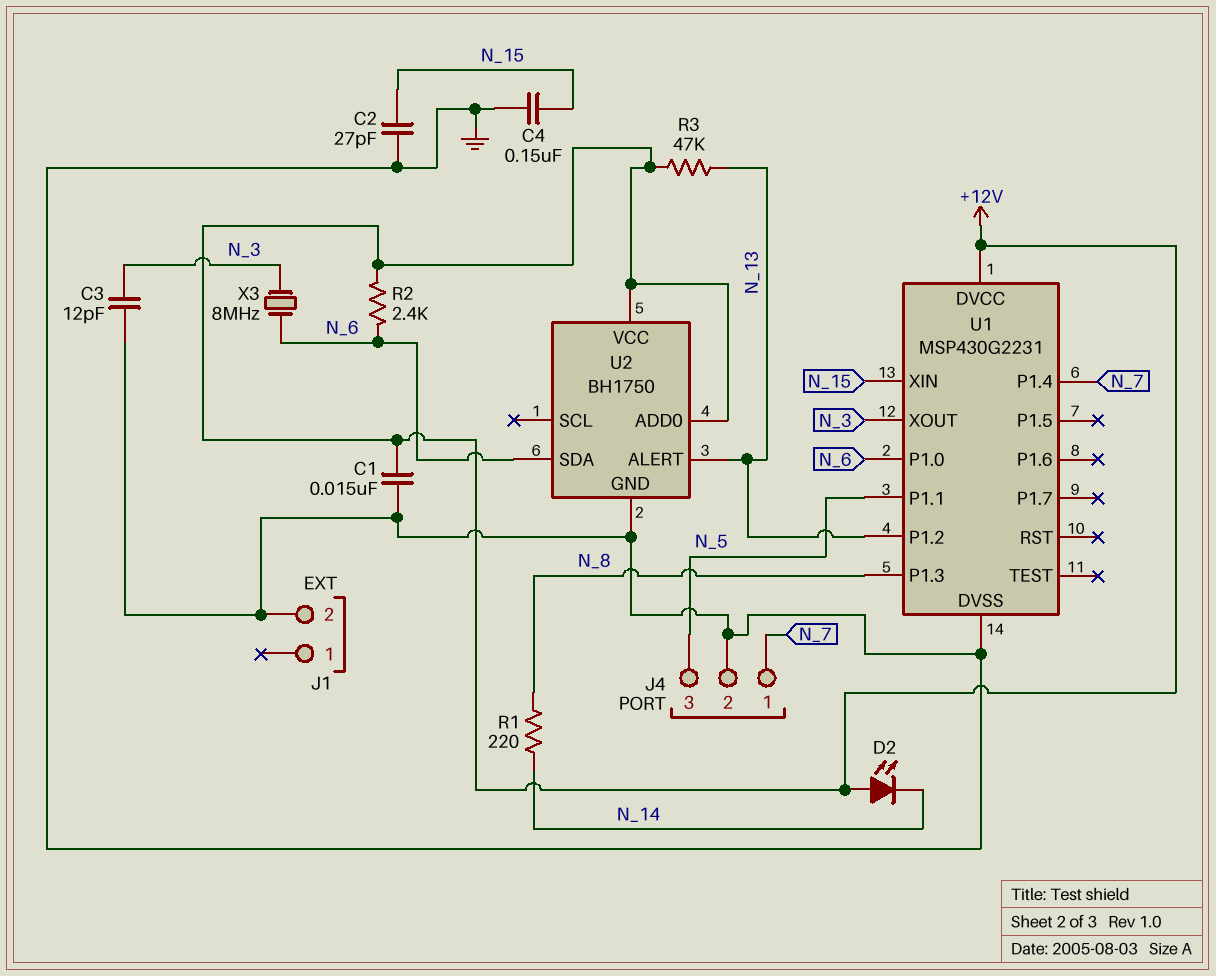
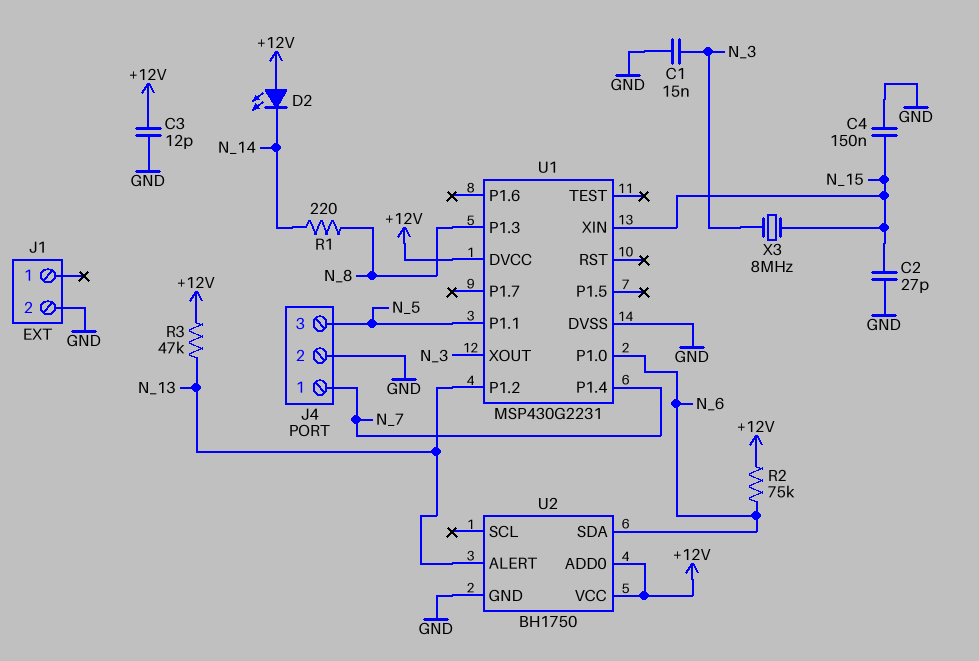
C1: 15nF (+12V, GND) -> 15nF (GND, N_3)
C3: 12pF (GND, N_3) -> 12pF (+12V, GND)
R2: 2.4k (+12V, N_6) -> 75k (+12V, N_6)
X3: 8MHz (N_3, N_6) -> 8MHz (N_3, N_15)

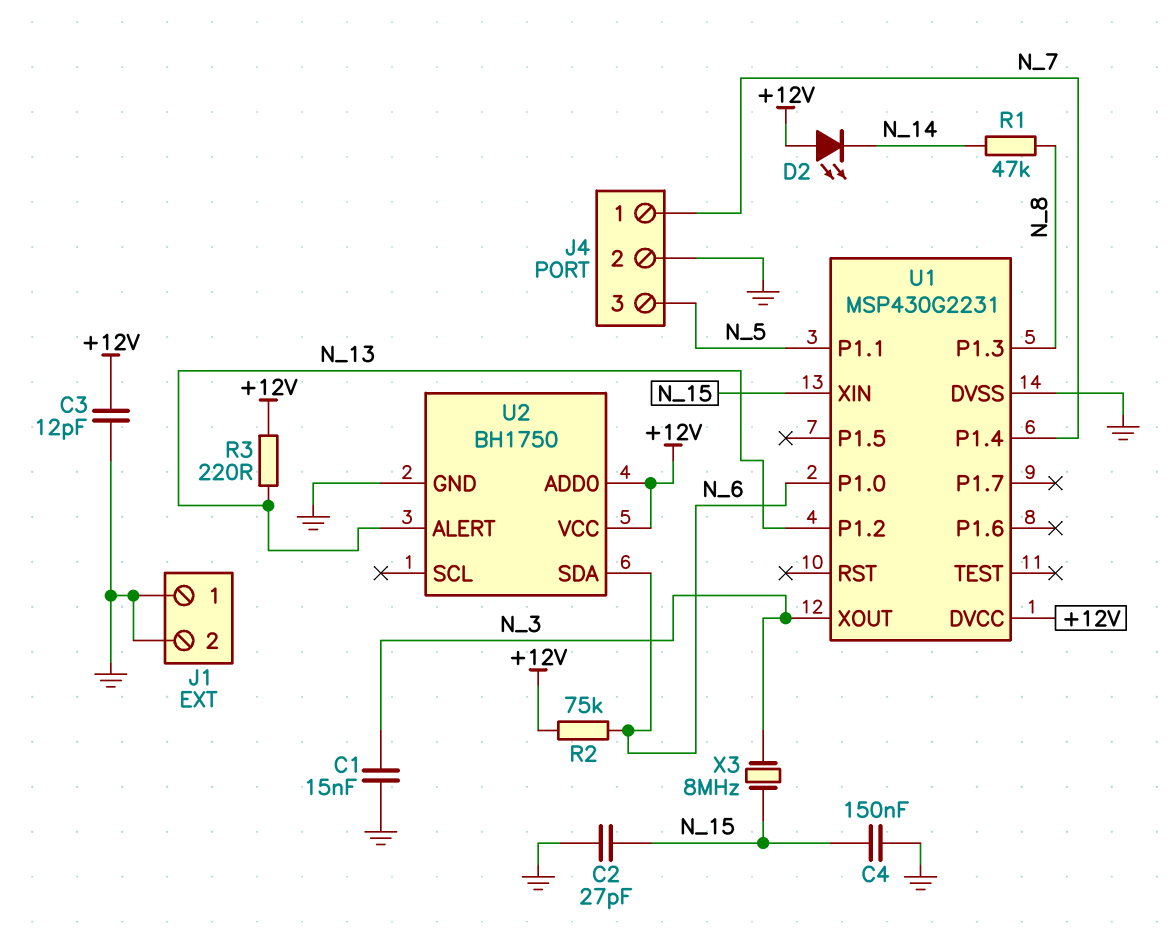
J1 pin 1: none -> GND
R1: 220 (N_8, N_14) -> 47k (N_8, N_14)
R3: 47k (+12V, N_13) -> 220 (+12V, N_13)

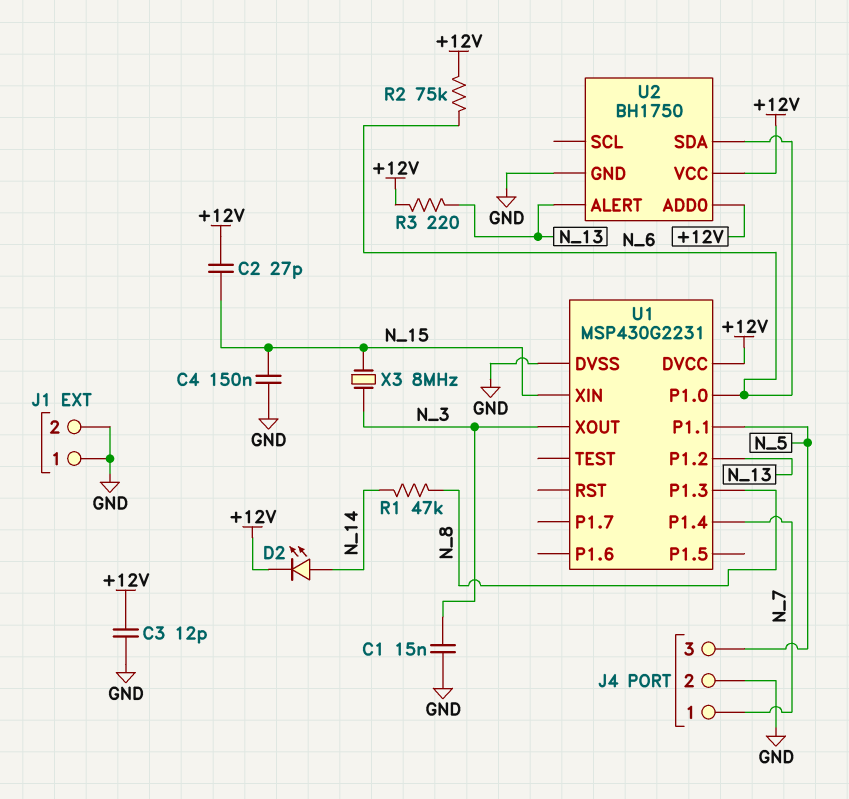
C2: 27pF (GND, N_15) -> 27pF (+12V, N_15)
D2: LED (A +12V, K N_14) -> LED (A N_14, K +12V)

